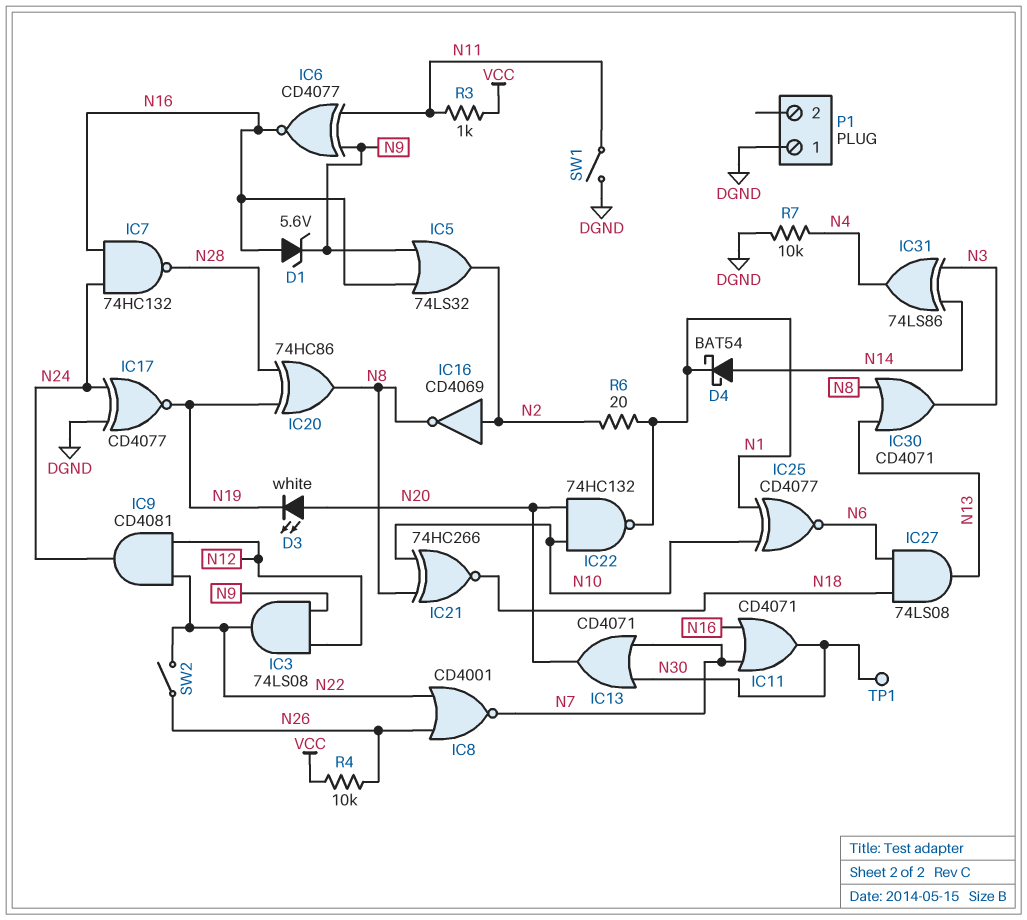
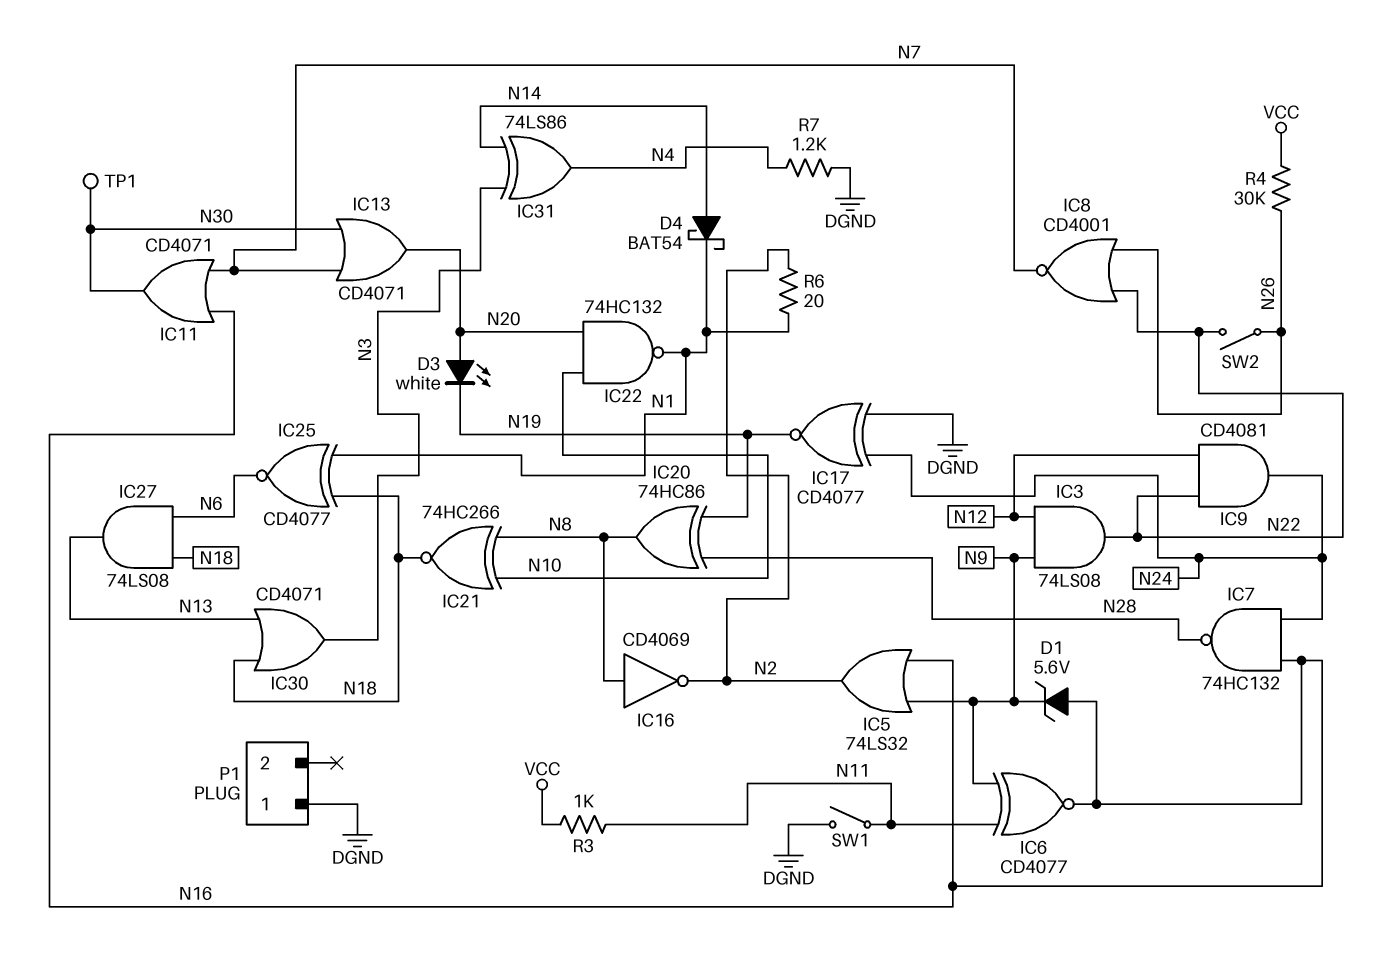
IC16: NOT CD4069 (in N2, out N8) -> NOT CD4069 (in N8, out N2)
IC25: XNOR CD4077 (in N1, in N10, out N6) -> XNOR CD4077 (in N1, in N18, out N6)
IC30: OR CD4071 (in N8, in N13, out N3) -> OR CD4071 (in N13, in N18, out N3)
R4: 10k (N26, VCC) -> 30k (N26, VCC)
R7: 10k (DGND, N4) -> 1.2k (DGND, N4)

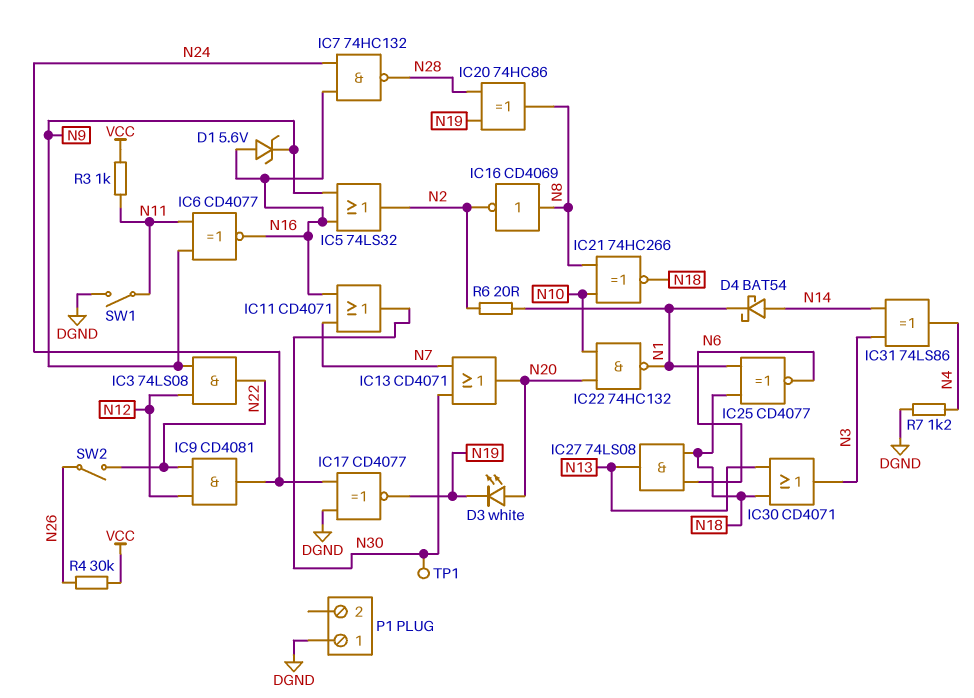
IC8: NOR CD4001 (in N22, in N26, out N7) -> none

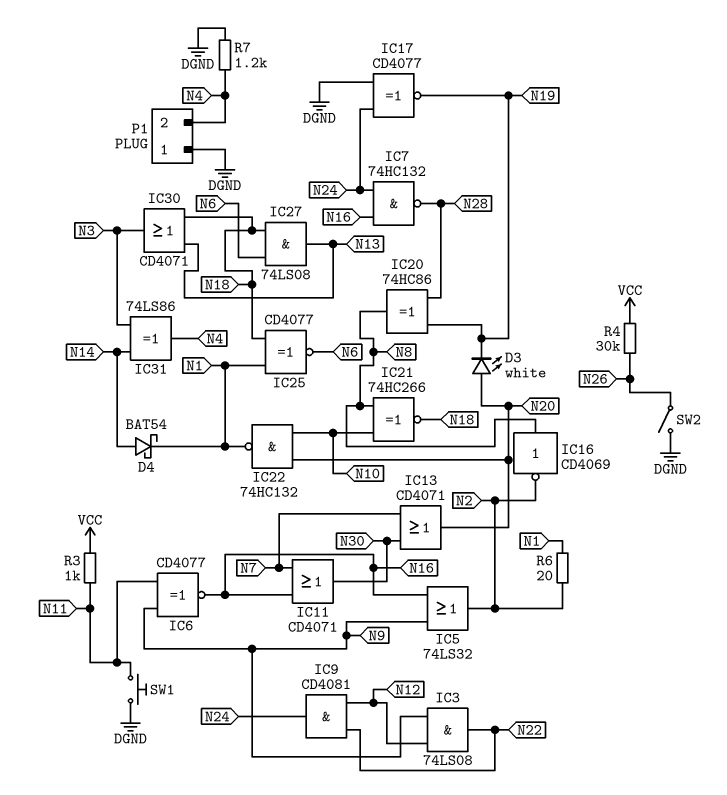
D1: zener 5.6V (A N16, K N9) -> none
P1 pin 2: none -> N4
SW1: switch (DGND, N11) -> button (DGND, N11)
SW2: switch (N22, N26) -> switch (DGND, N26)
TP1: test point (N30) -> none

